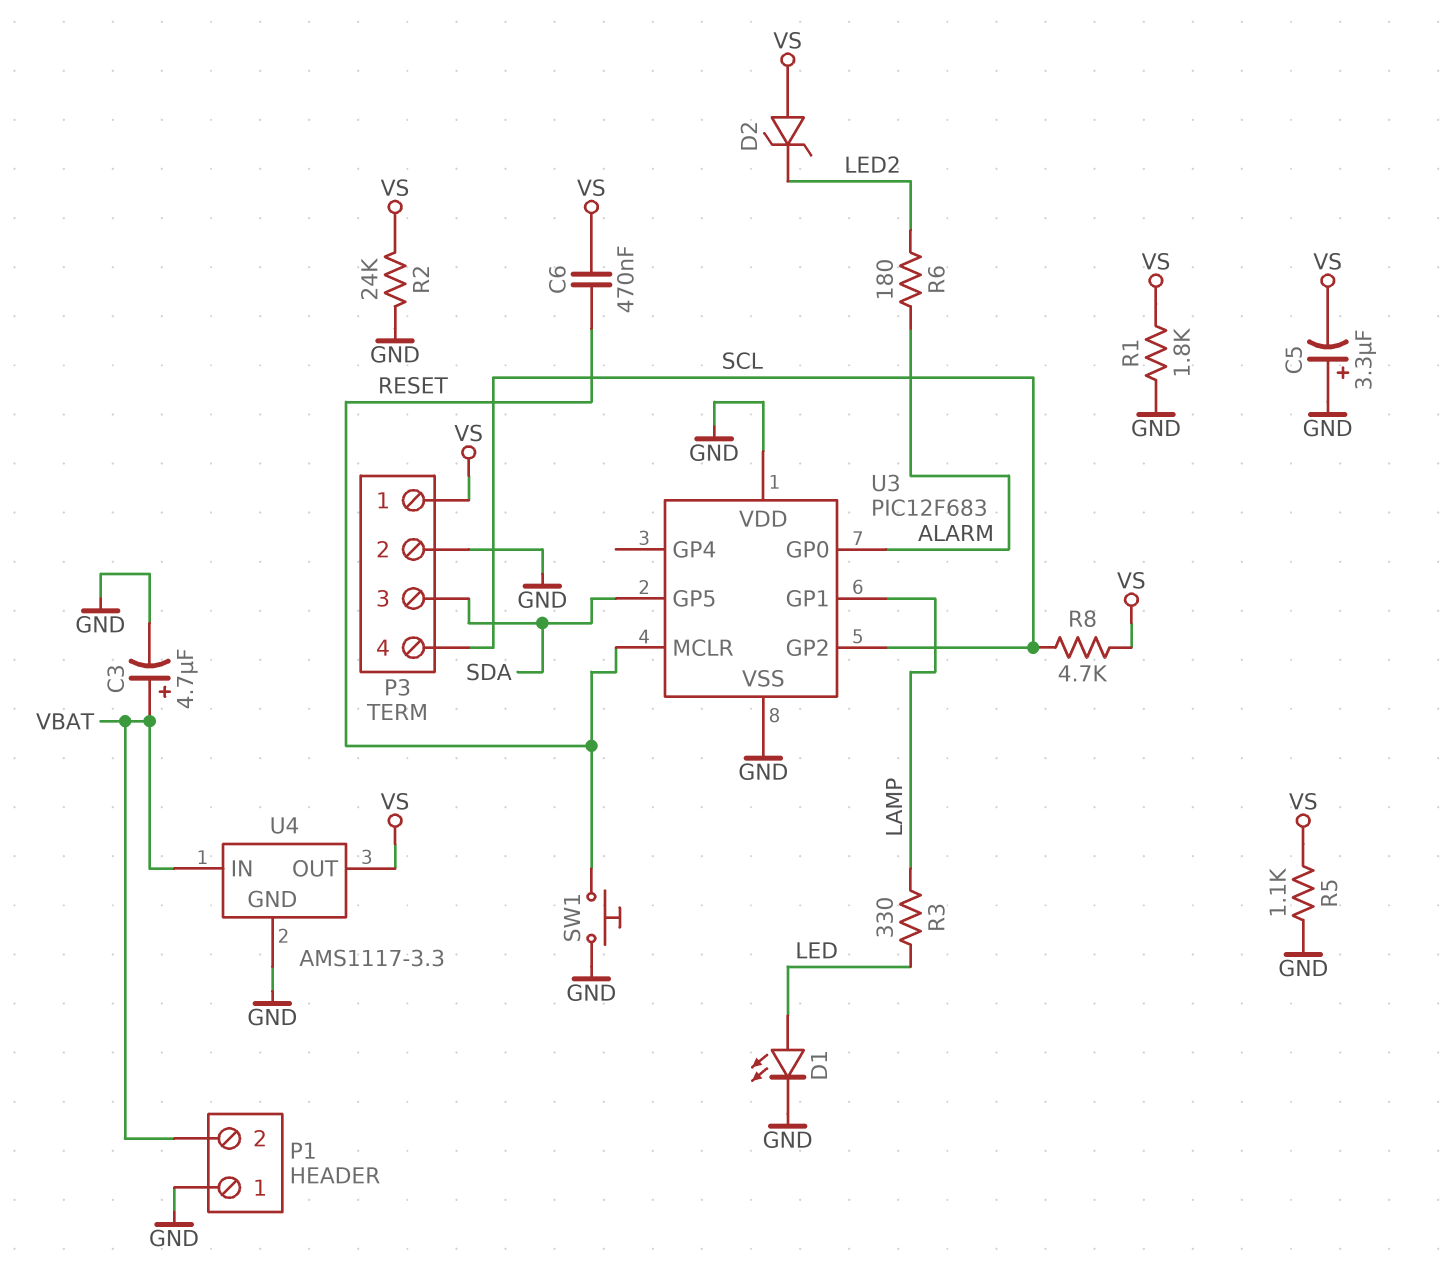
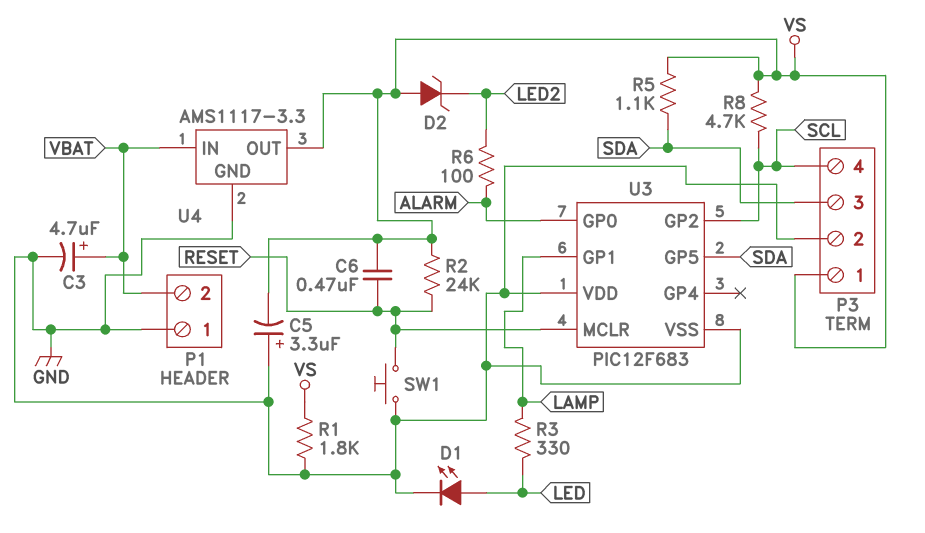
R2: 24k (GND, VS) -> 24k (RESET, VS)
R5: 1.1k (GND, VS) -> 1.1k (SDA, VS)
R6: 180 (ALARM, LED2) -> 100 (ALARM, LED2)

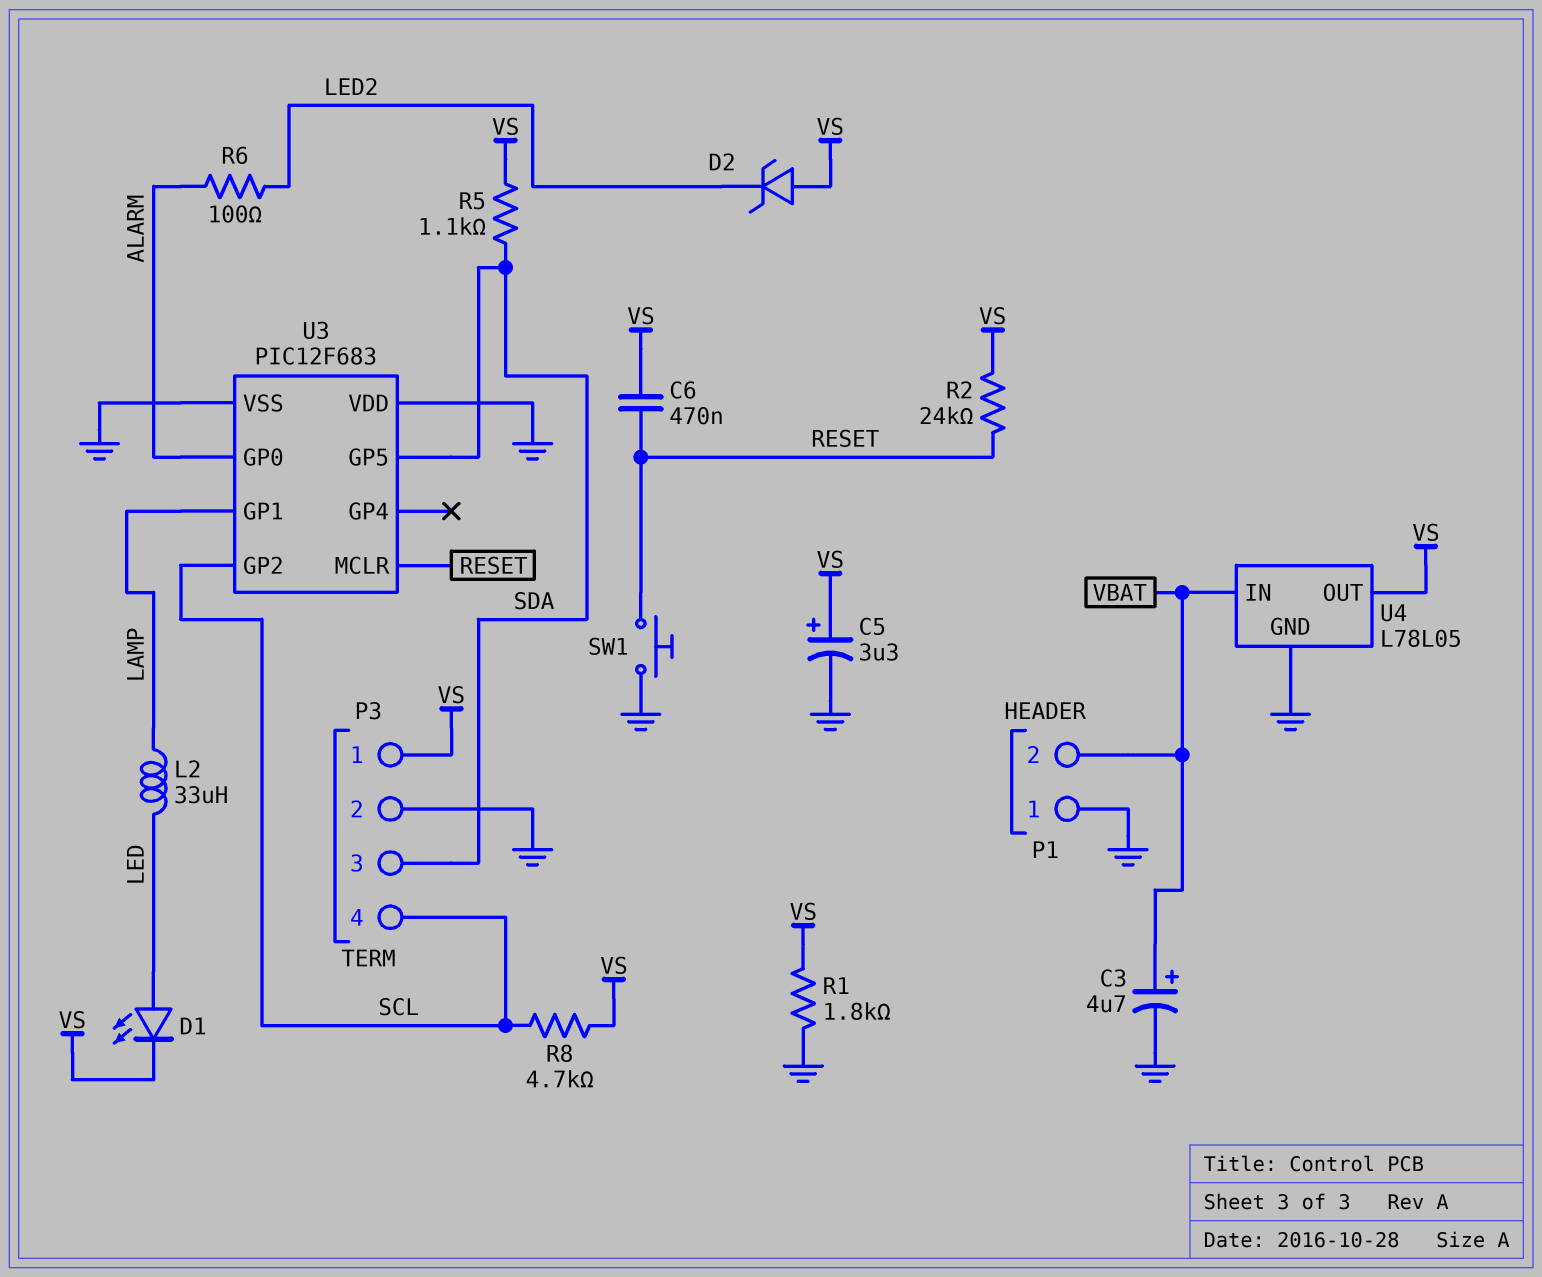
C5: 3.3uF (plus GND, minus VS) -> 3.3uF (plus VS, minus GND)
D1: LED (A LED, K GND) -> LED (A LED, K VS)
L2: none -> 33uH (LAMP, LED)
R3: 330 (LAMP, LED) -> none
U4: AMS1117-3.3 -> L78L05

